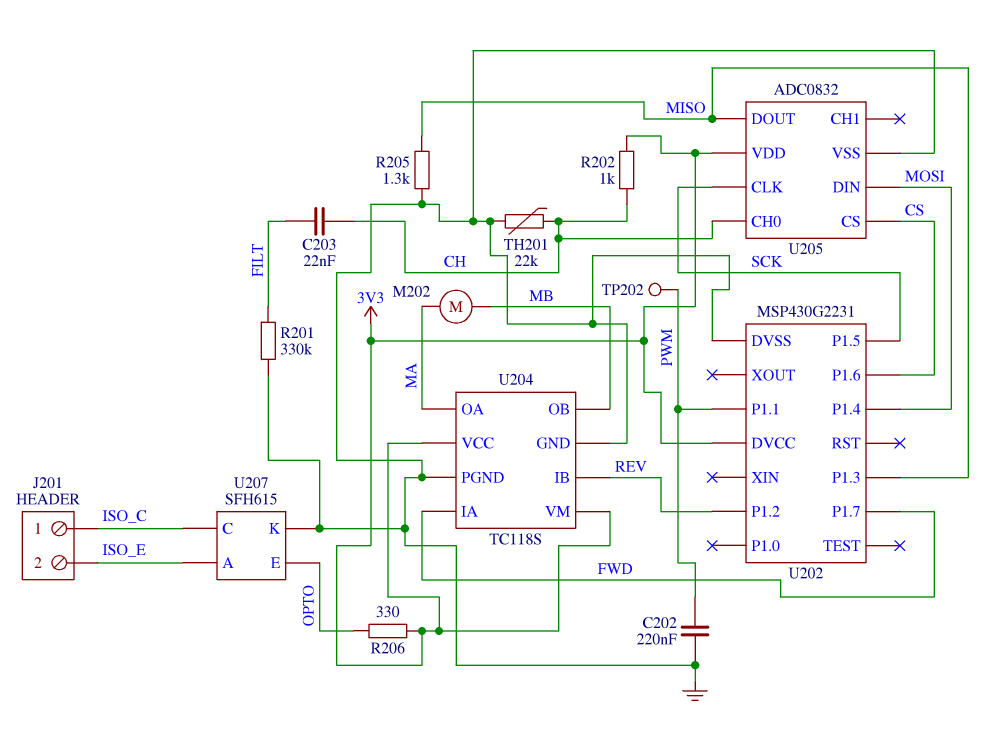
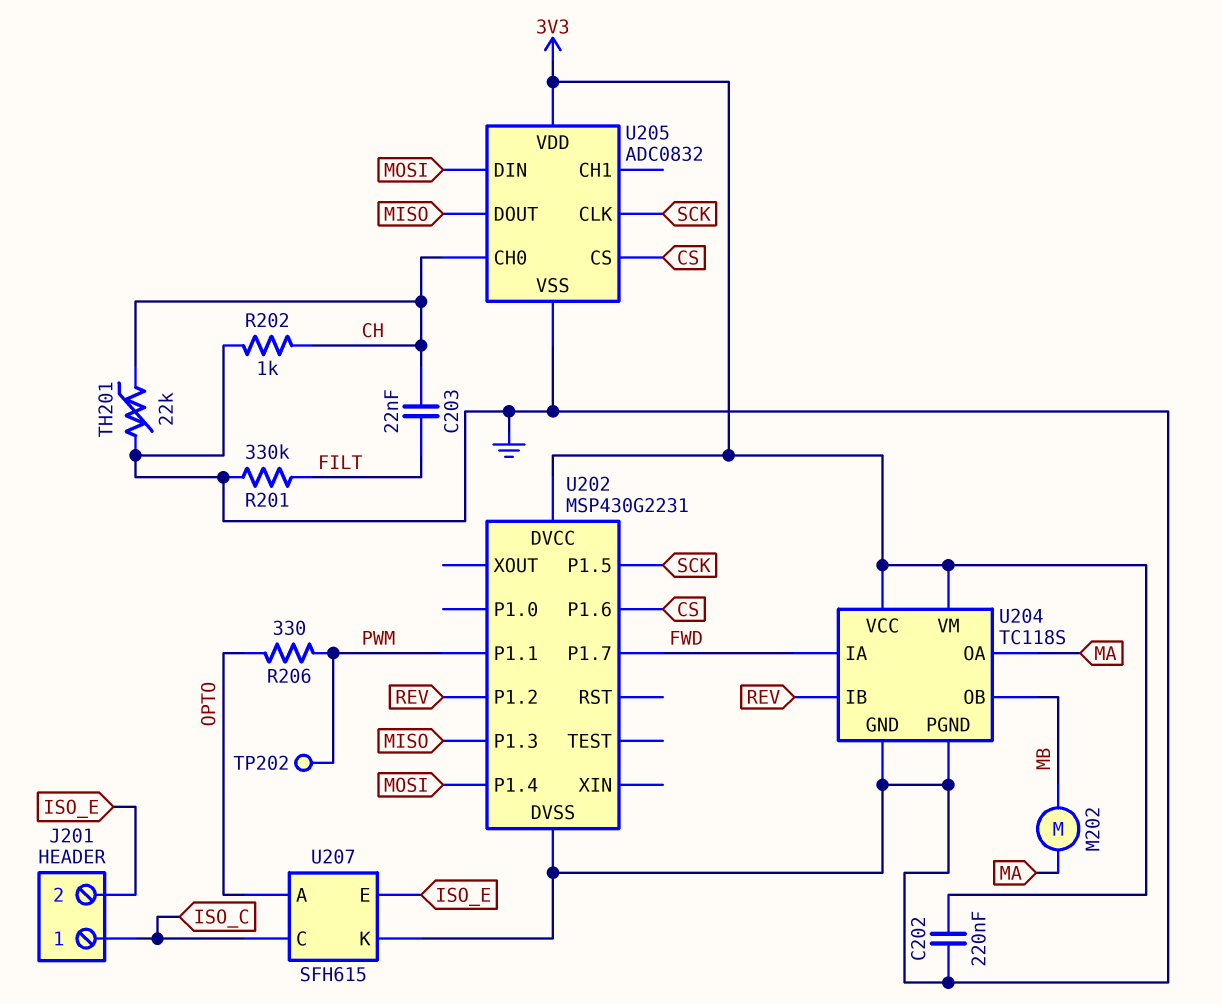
C202: 220nF (GND, PWM) -> 220nF (3V3, GND)
R202: 1k (3V3, CH) -> 1k (CH, GND)
R205: 1.3k (GND, MISO) -> none
R206: 330 (3V3, OPTO) -> 330 (OPTO, PWM)
U207 pin A: ISO_E -> OPTO
U207 pin E: OPTO -> ISO_E

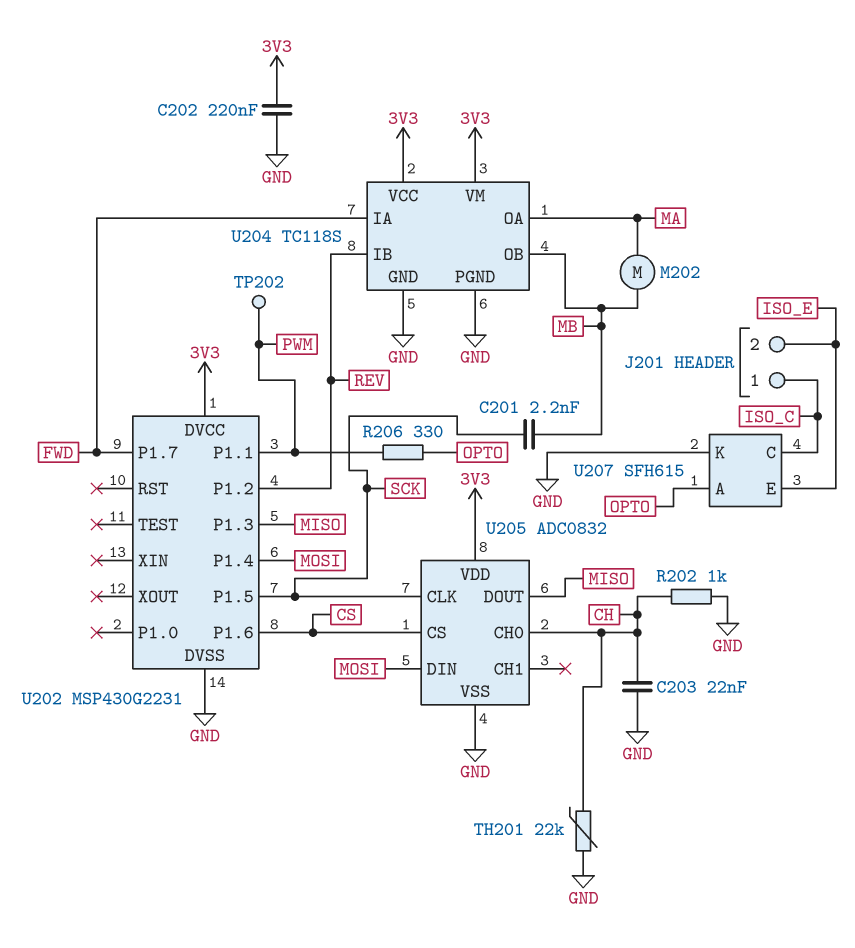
C201: none -> 2.2nF (MB, SCK)
C203: 22nF (CH, FILT) -> 22nF (CH, GND)
R201: 330k (FILT, GND) -> none

